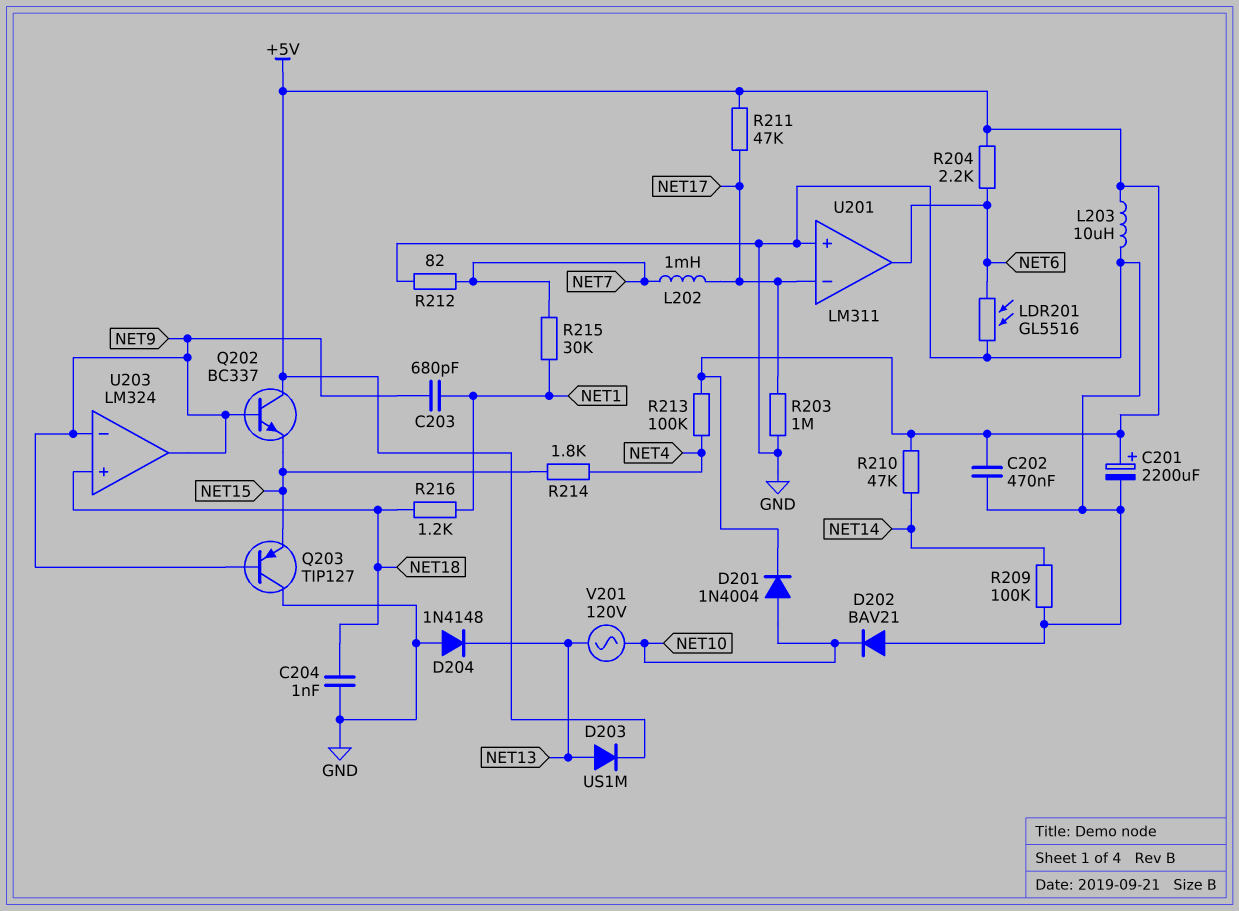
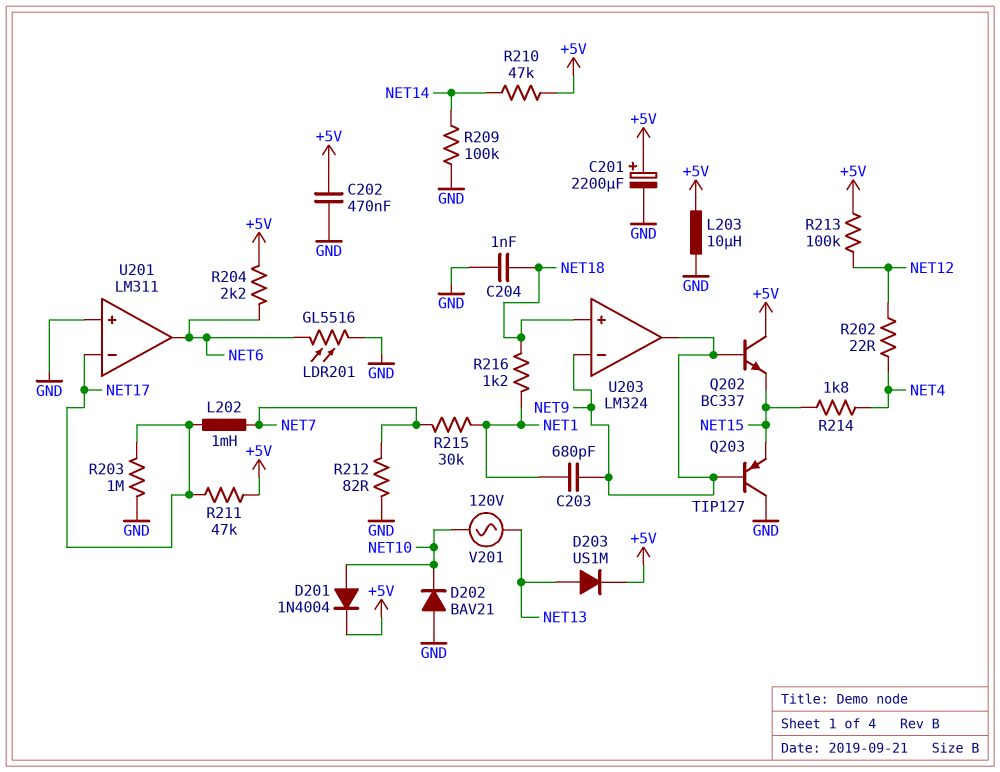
D204: diode 1N4148 (A GND, K NET13) -> none
R202: none -> 22 (NET4, NET12)
R213: 100k (+5V, NET4) -> 100k (+5V, NET12)

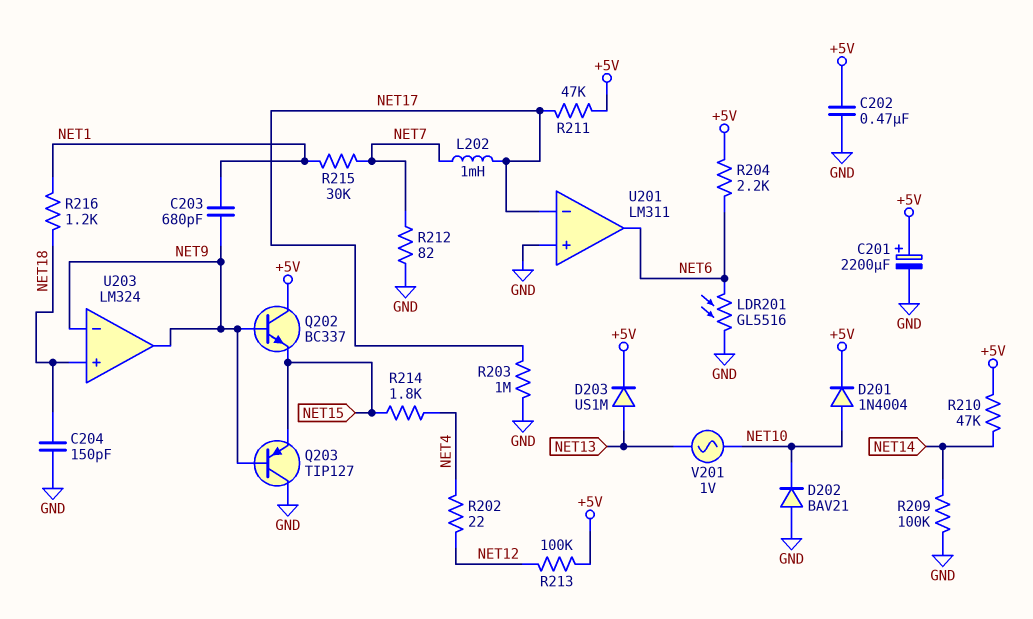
C204: 1nF (GND, NET18) -> 150pF (GND, NET18)
L203: 10uH (+5V, GND) -> none
V201: AC 120V (NET10, NET13) -> AC 1V (NET10, NET13)

